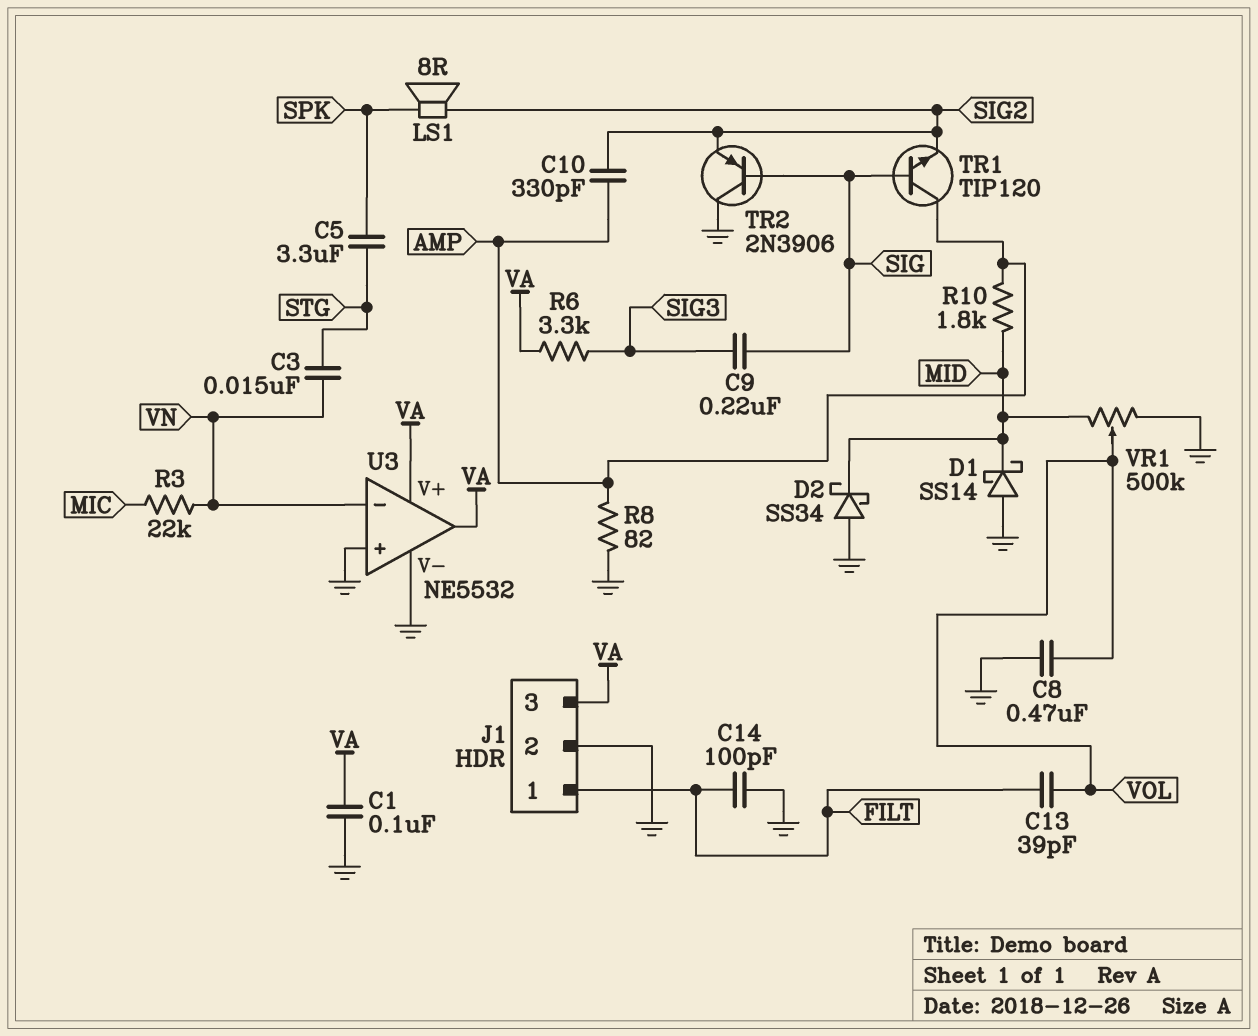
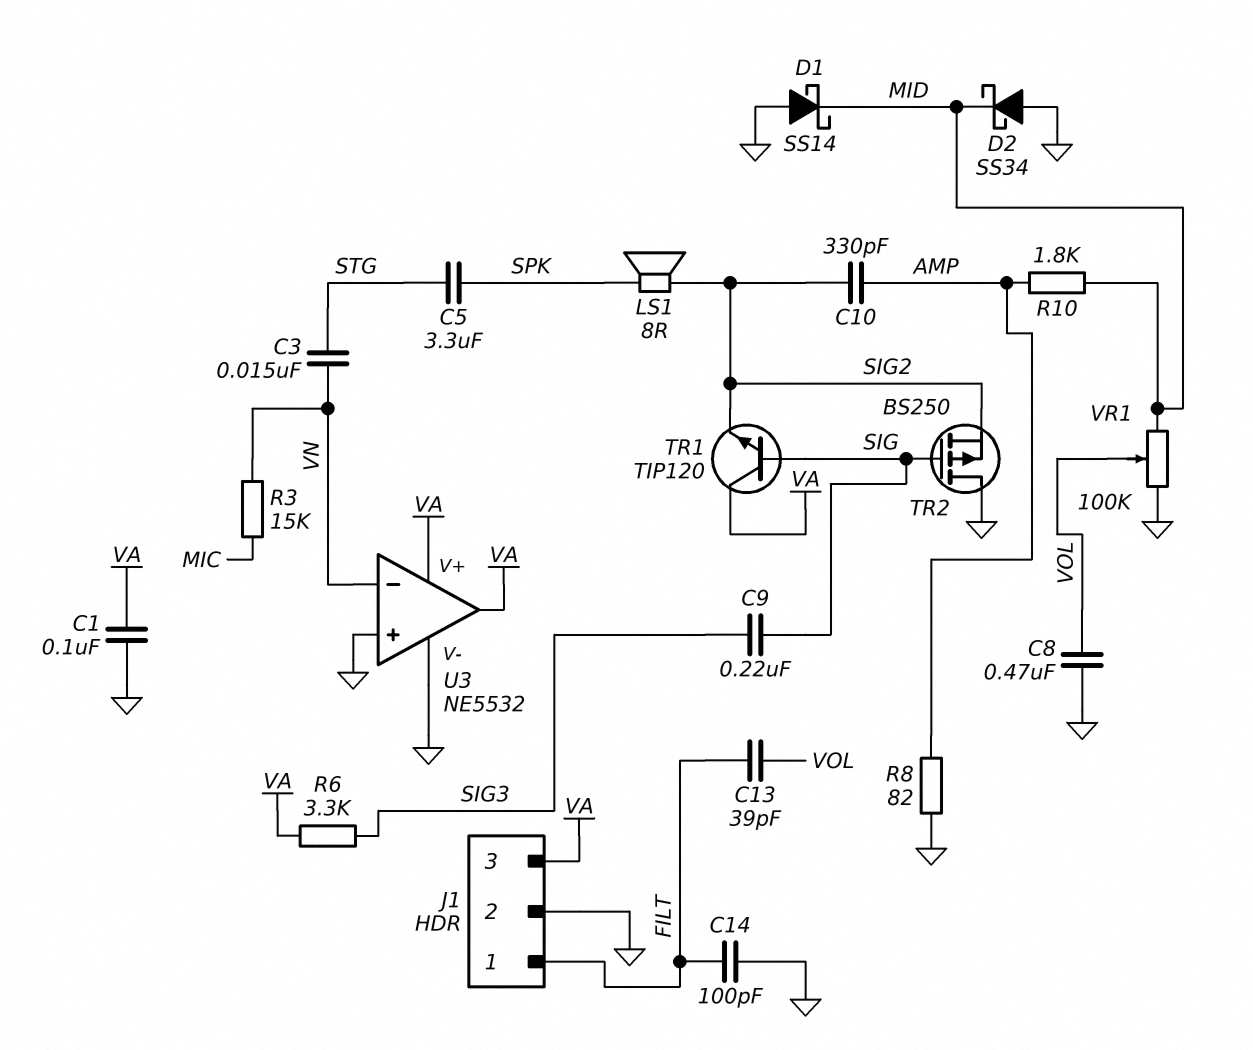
R3: 22k (MIC, VN) -> 15k (MIC, VN)
TR1: NPN TIP120 (B SIG, C AMP, E SIG2) -> NPN TIP120 (B SIG, C VA, E SIG2)
TR2: PNP 2N3906 (B SIG, C GND, E SIG2) -> PMOS BS250 (G SIG, D GND, S SIG2)
VR1: 500k (GND, MID, wiper VOL) -> 100k (GND, MID, wiper VOL)

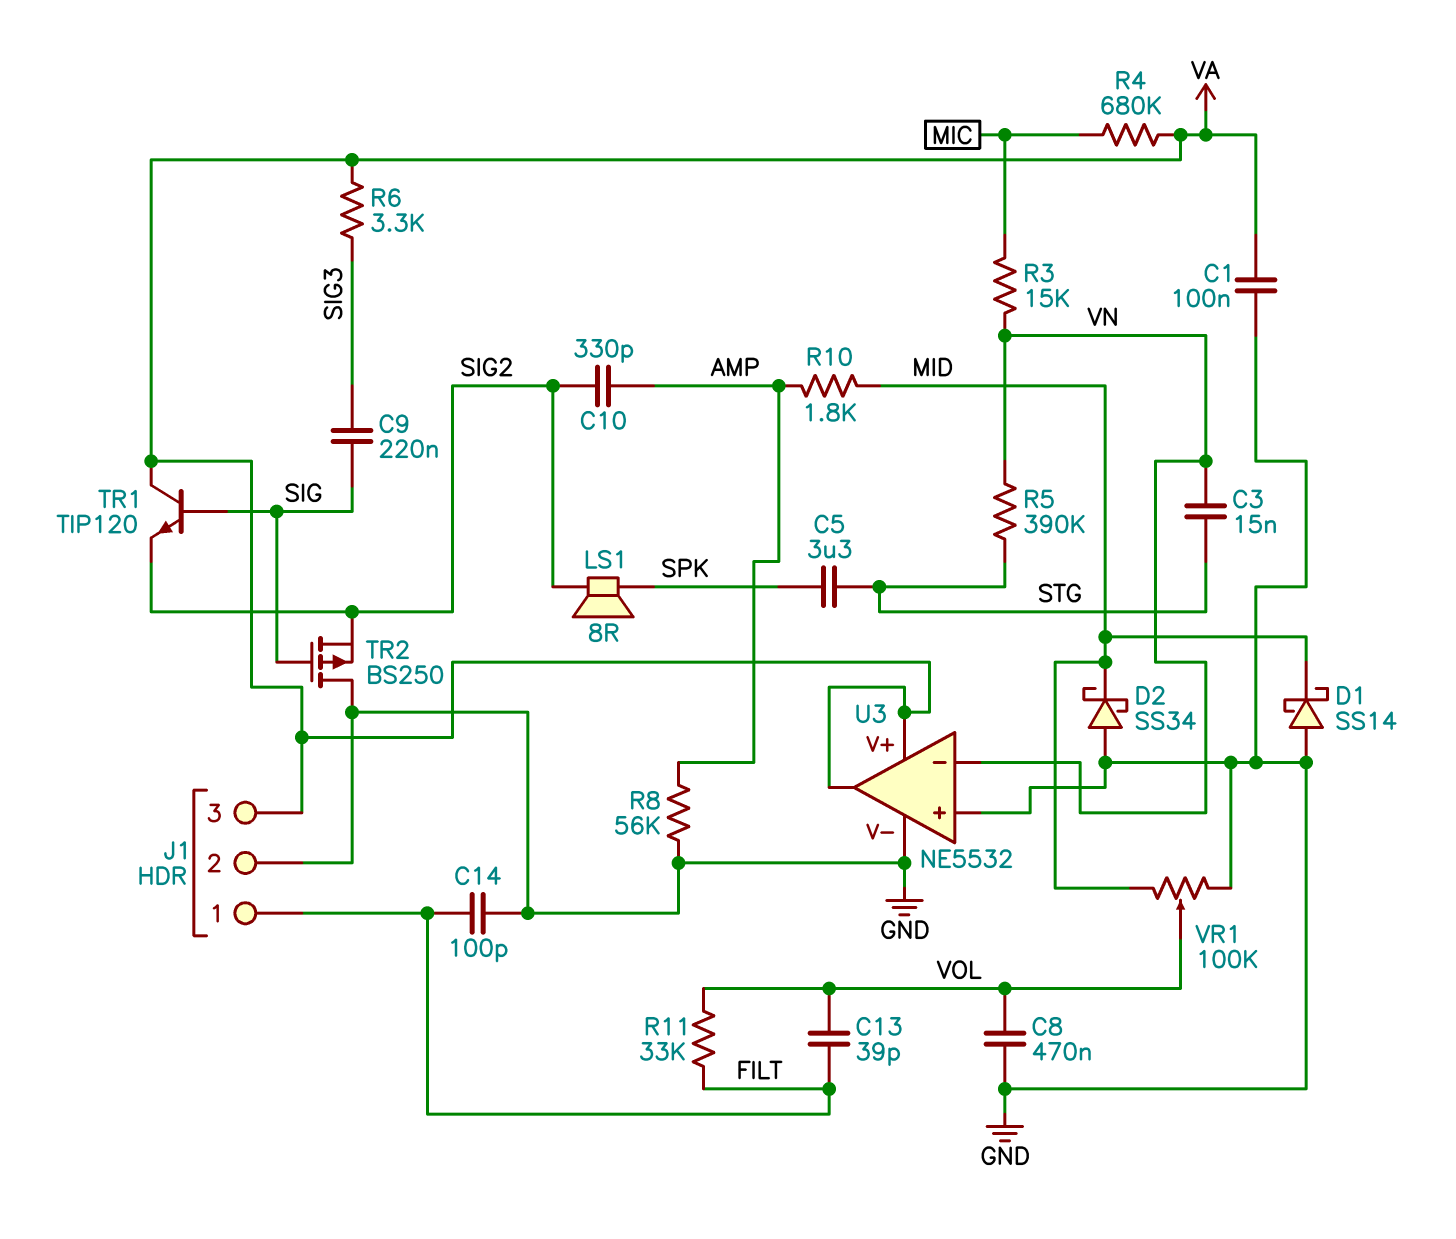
R4: none -> 680k (MIC, VA)
R5: none -> 390k (STG, VN)
R8: 82 (AMP, GND) -> 56k (AMP, GND)
R11: none -> 33k (FILT, VOL)

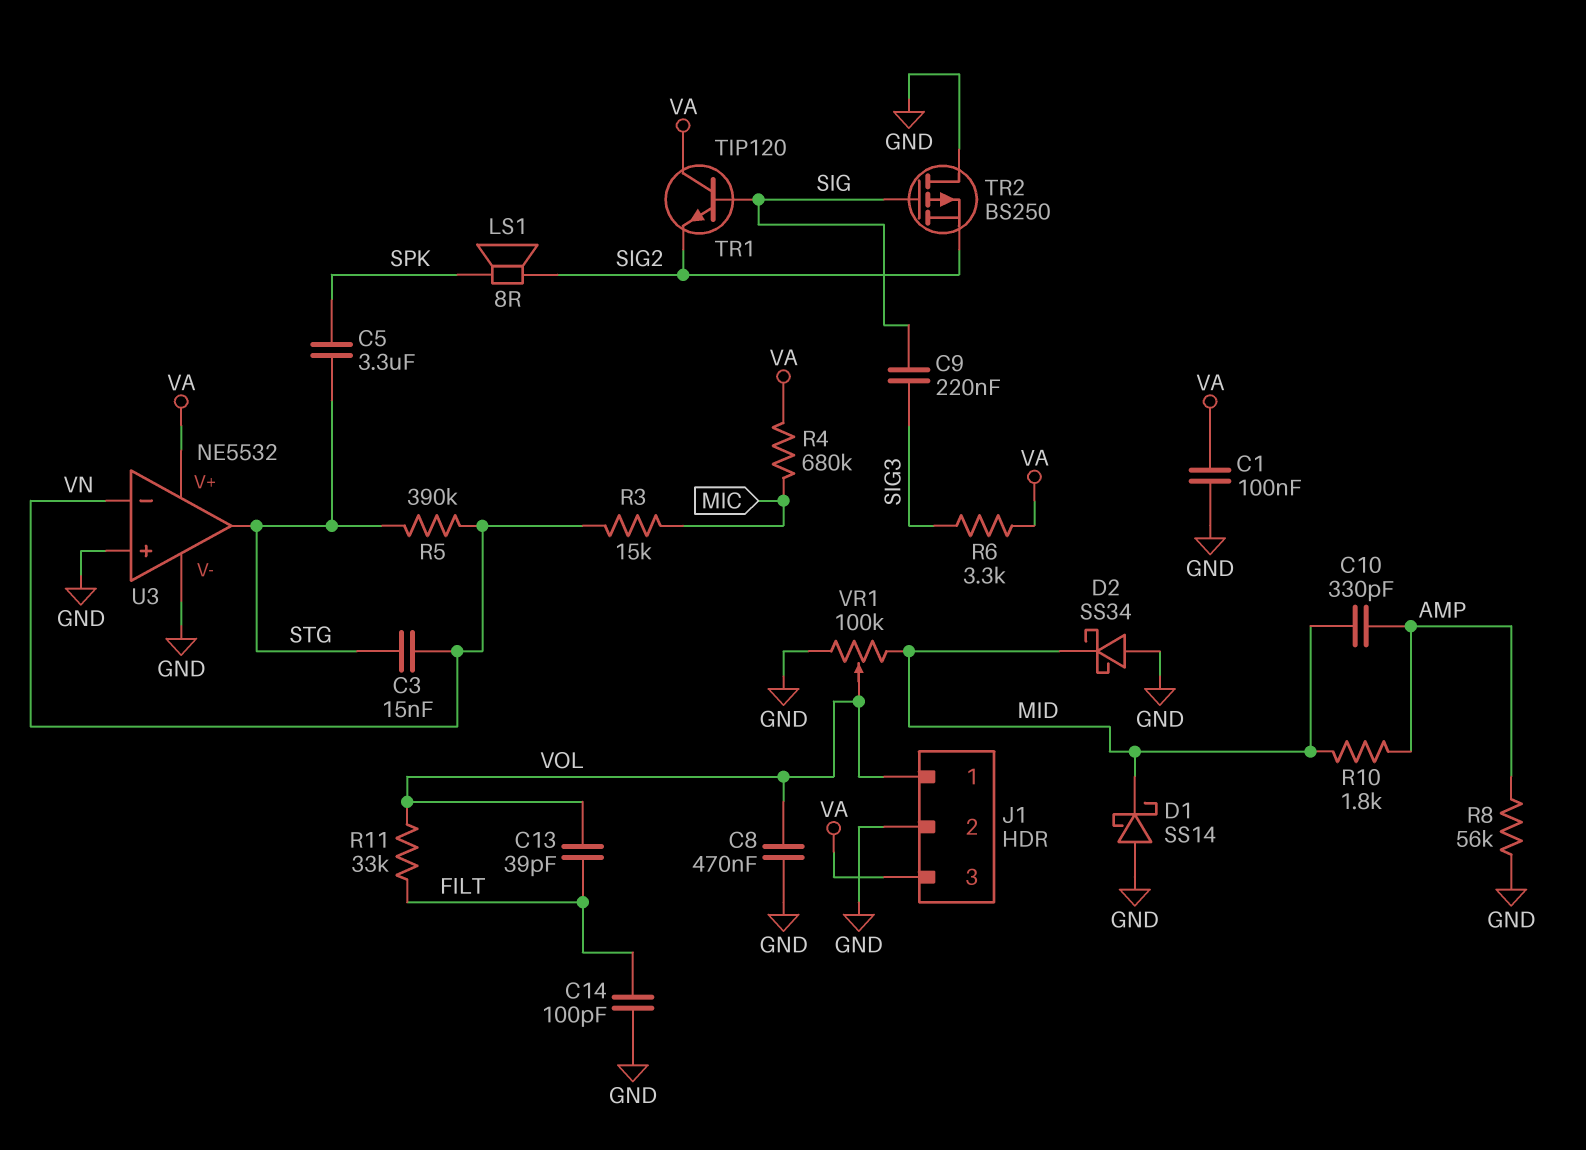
C10: 330pF (AMP, SIG2) -> 330pF (AMP, MID)
J1 pin 1: FILT -> VOL
U3 pin out: VA -> STG

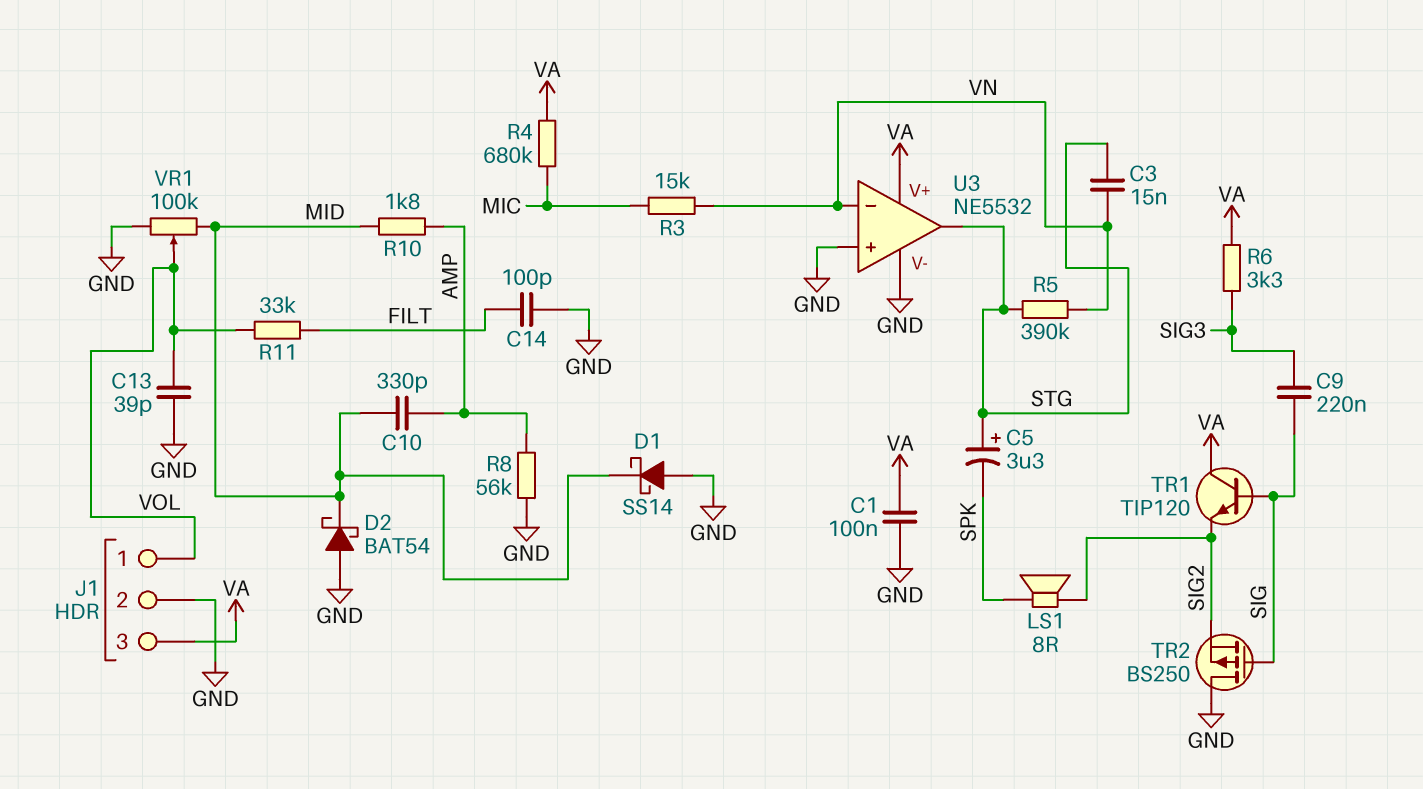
C5: 3.3uF (SPK, STG) -> 3.3uF (plus STG, minus SPK)
C8: 470nF (GND, VOL) -> none
C13: 39pF (FILT, VOL) -> 39pF (GND, VOL)
D2: schottky SS34 (A GND, K MID) -> schottky BAT54 (A GND, K MID)

